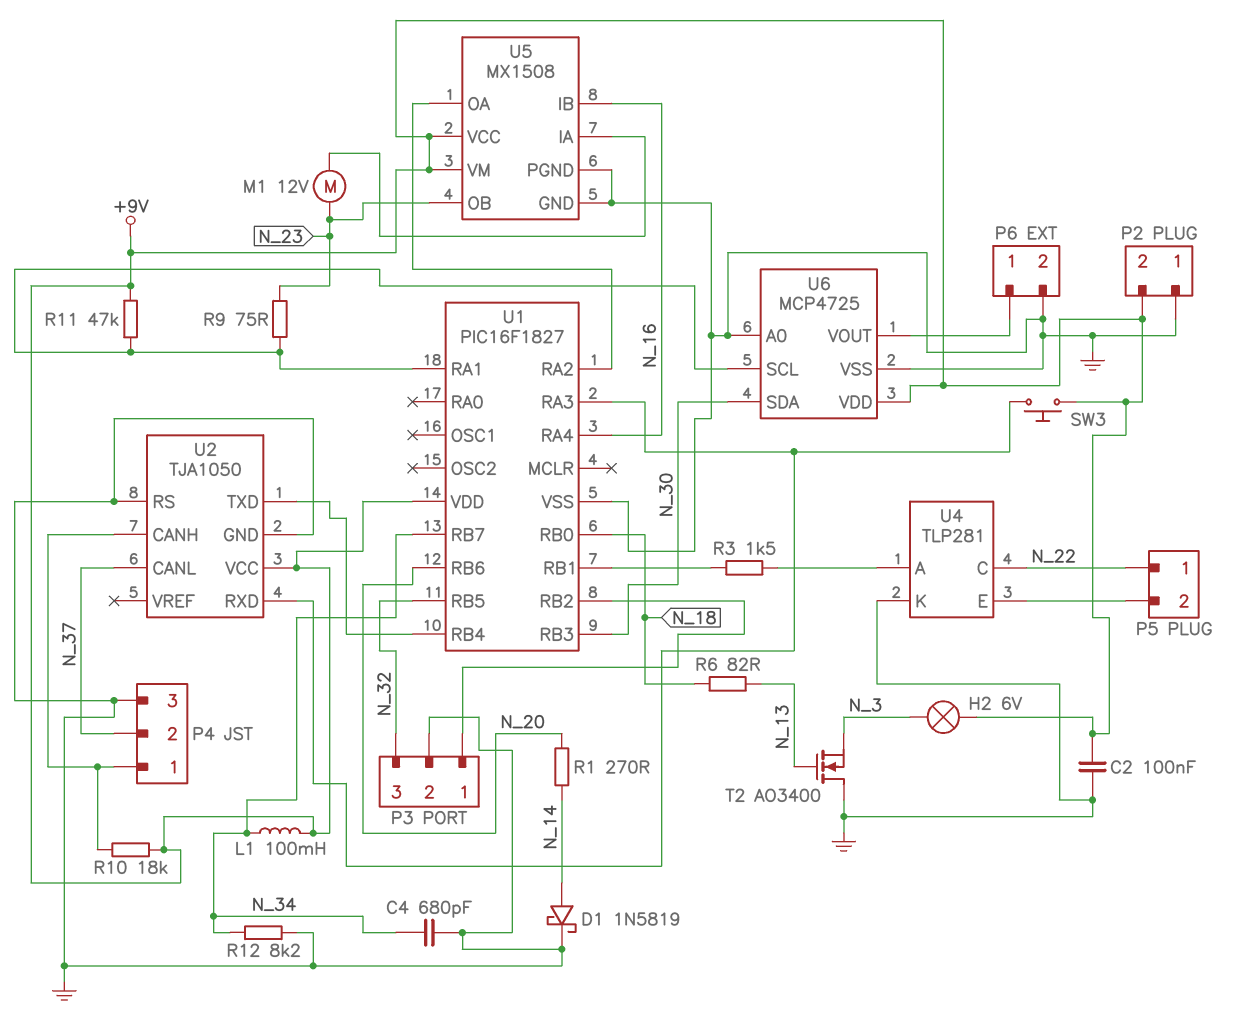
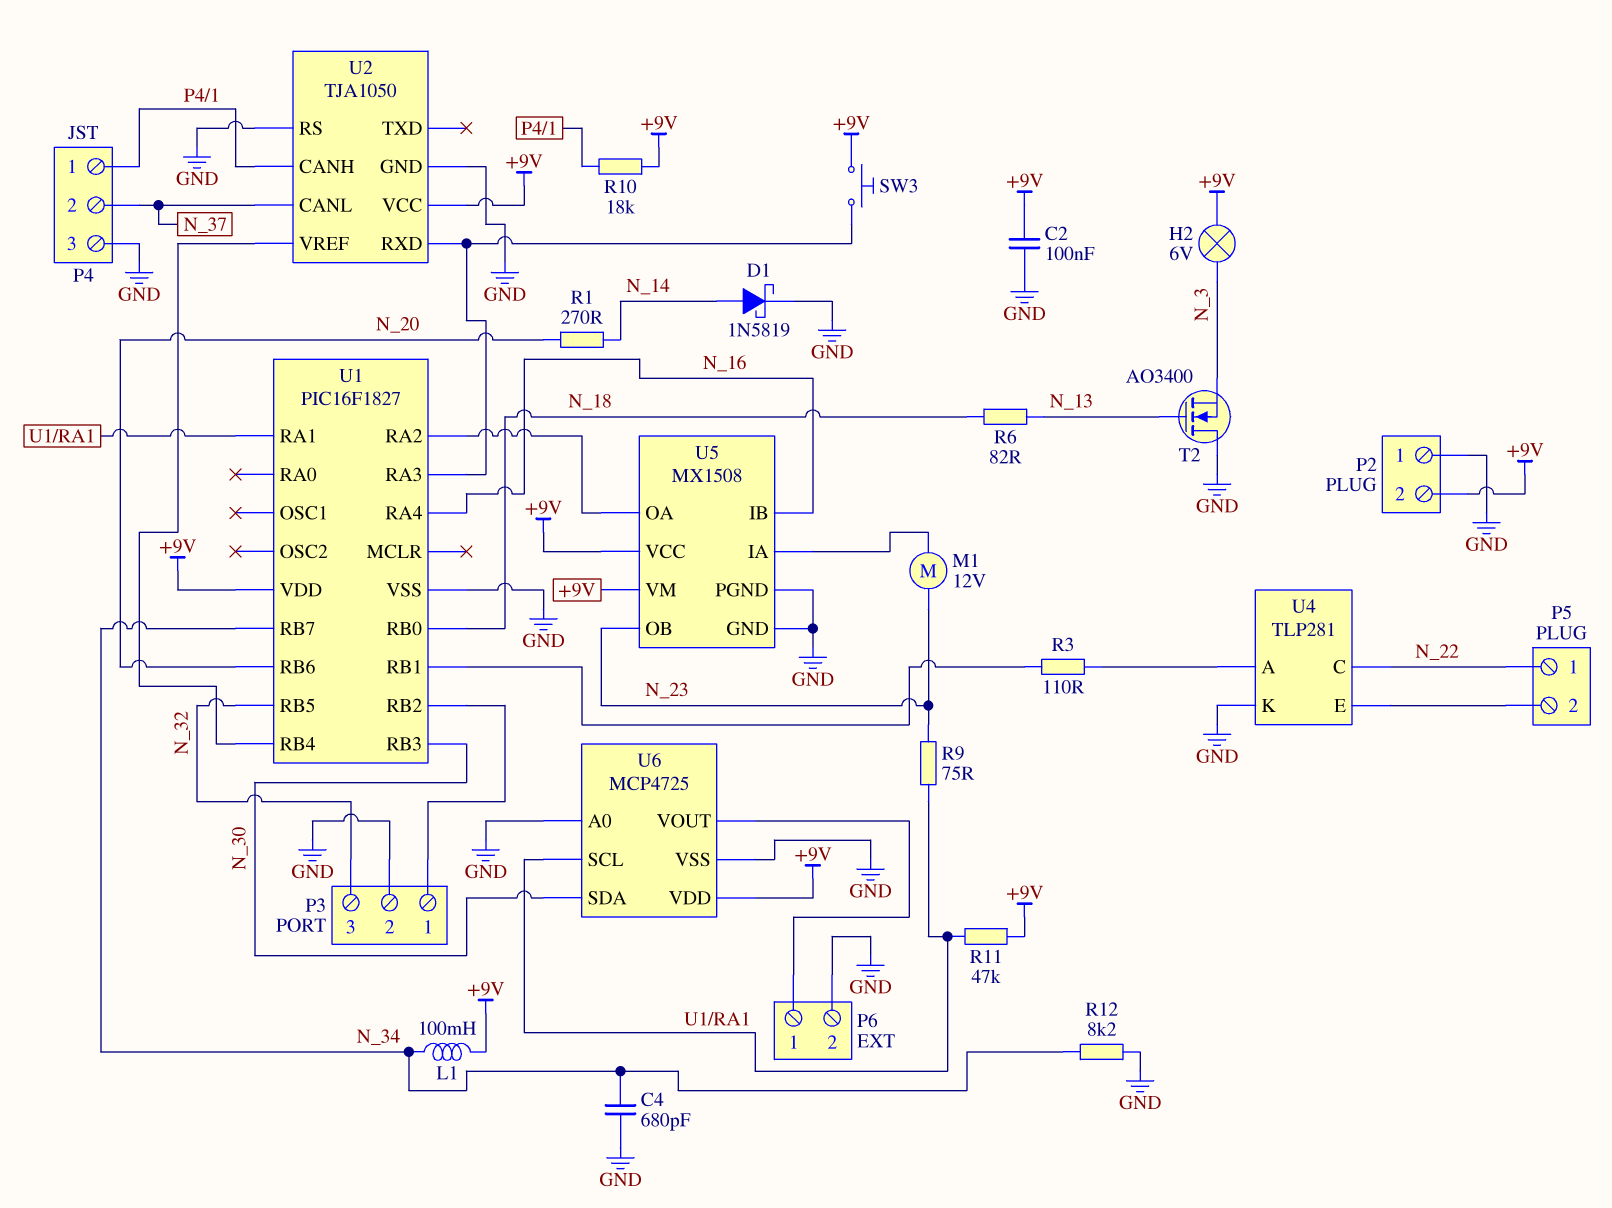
R3: 1.5k (U1/RB1, U4/A) -> 110 (U1/RB1, U4/A)
U2 pin TXD: U1/RB4 -> none
U2 pin VREF: none -> U1/RB4

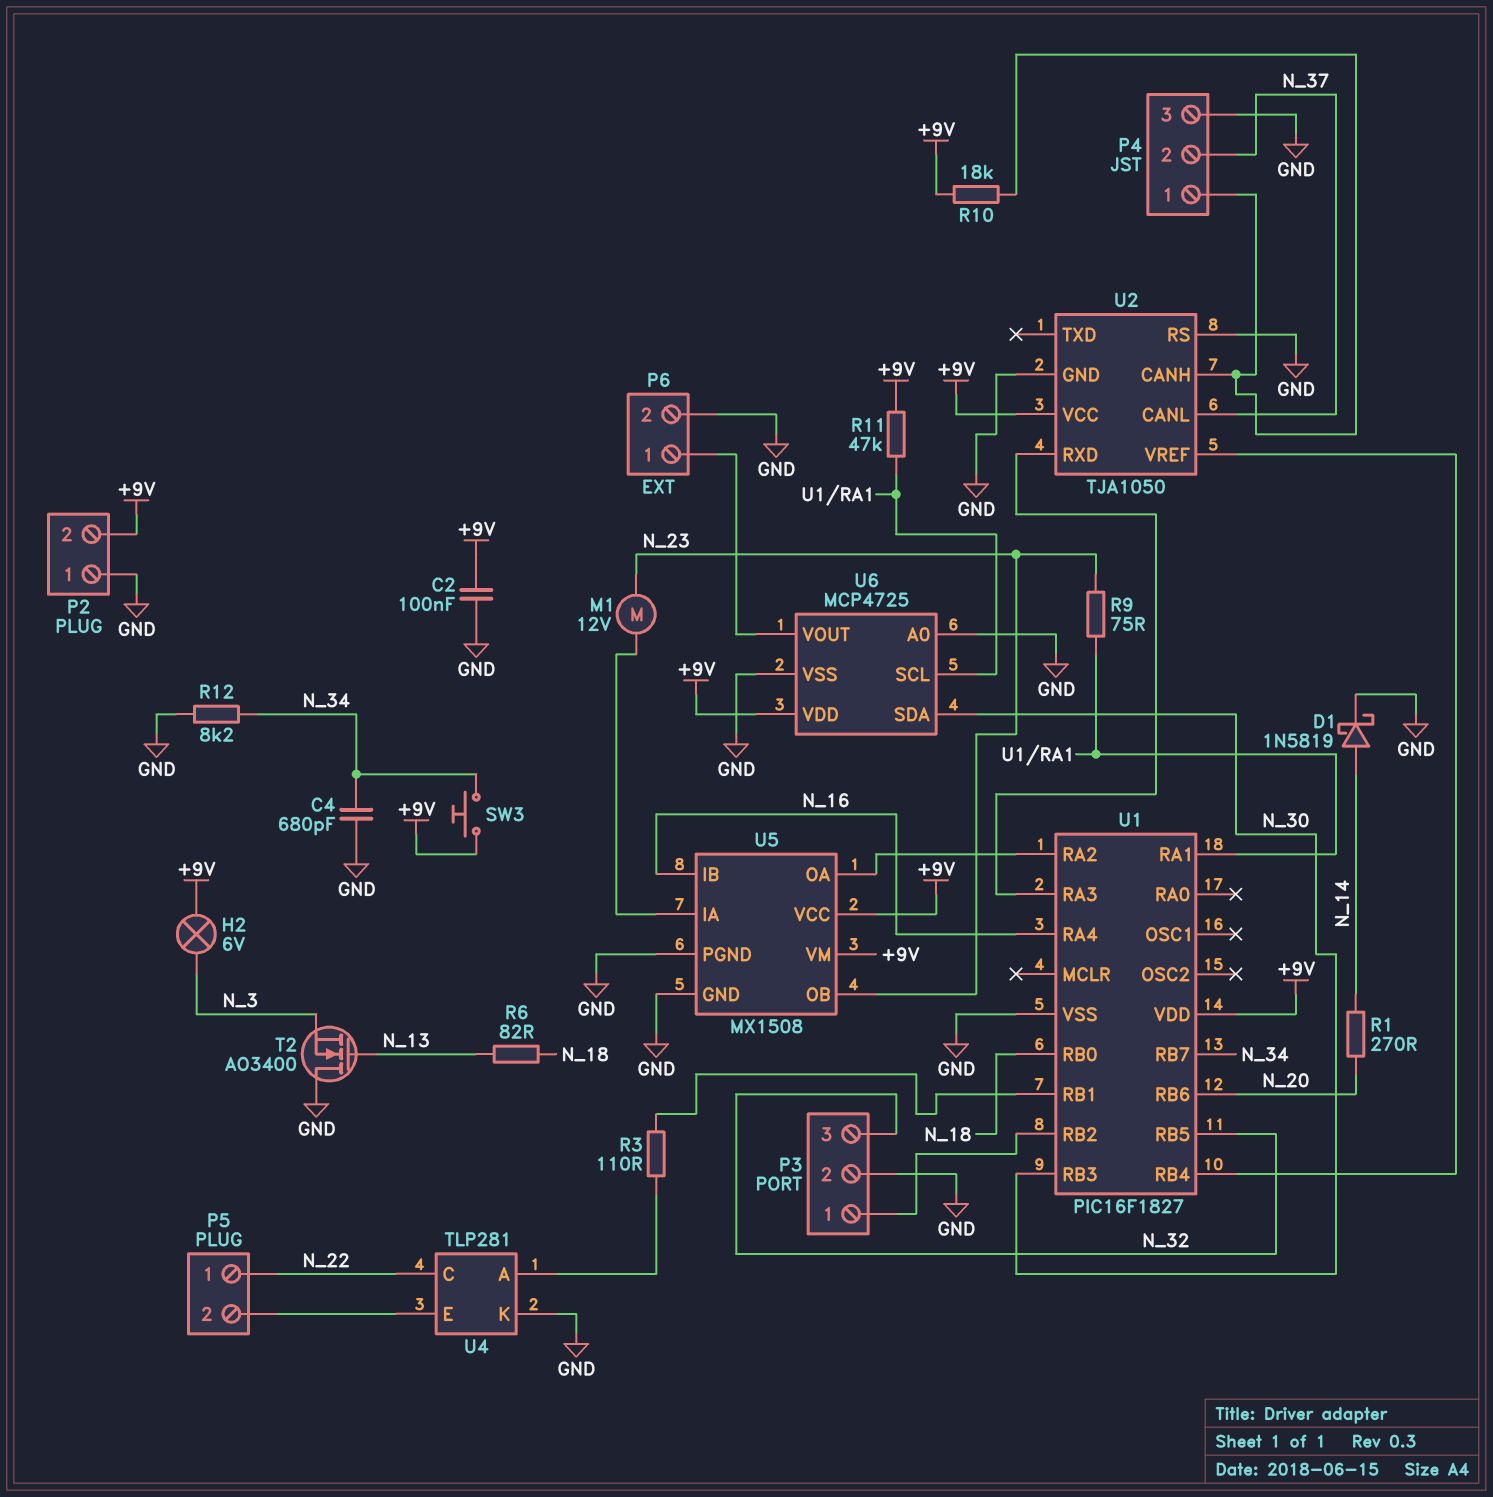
L1: 100mH (+9V, N_34) -> none
SW3: button (+9V, U1/RA3) -> button (+9V, N_34)

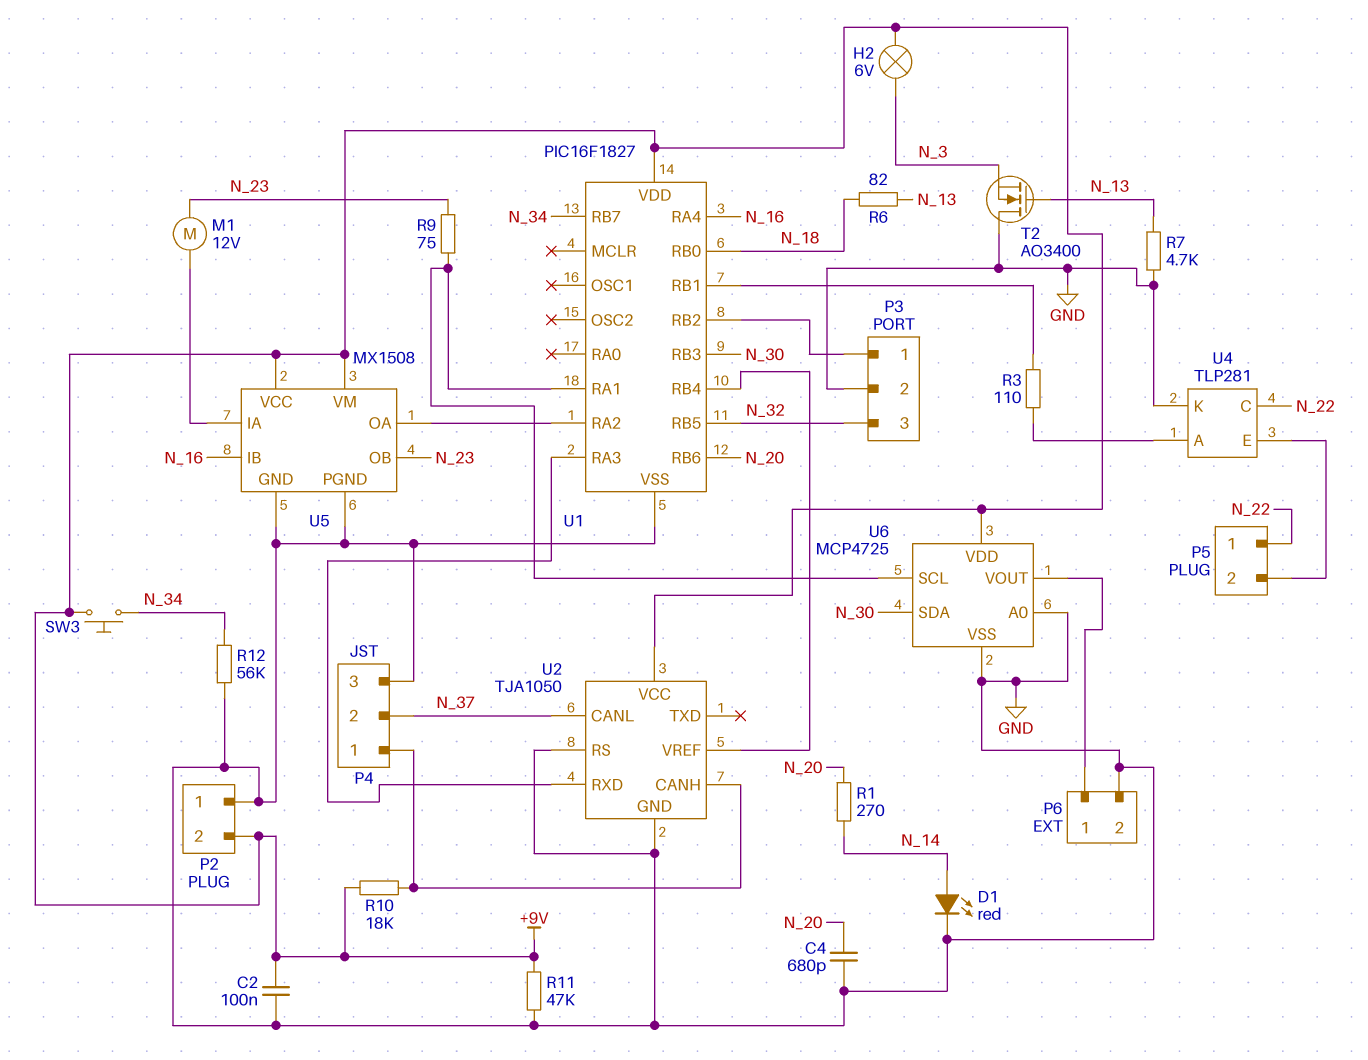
C4: 680pF (GND, N_34) -> 680pF (GND, N_20)
D1: schottky 1N5819 (A N_14, K GND) -> LED red (A N_14, K GND)
R7: none -> 4.7k (GND, N_13)
R11: 47k (+9V, U1/RA1) -> 47k (+9V, GND)
R12: 8.2k (GND, N_34) -> 56k (GND, N_34)

